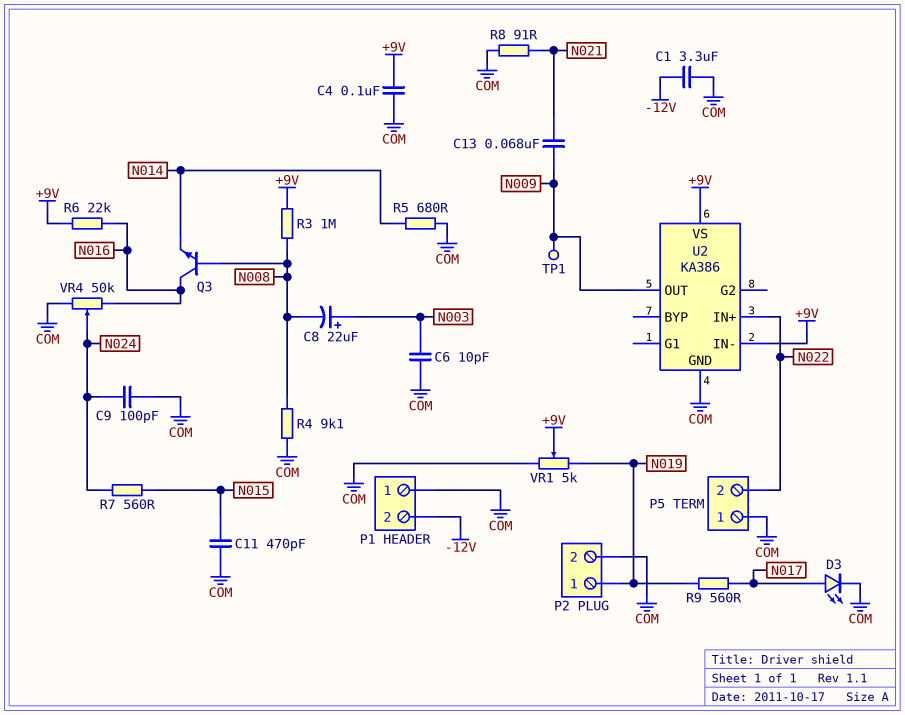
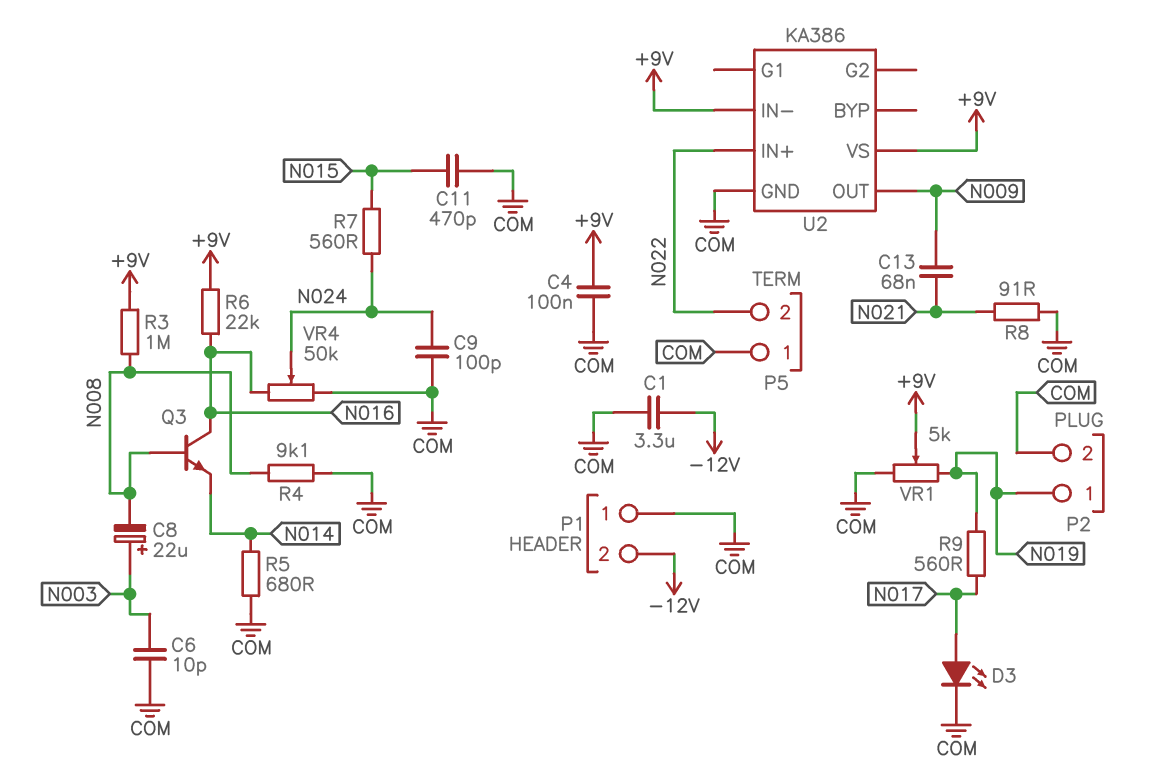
TP1: test point (N009) -> none

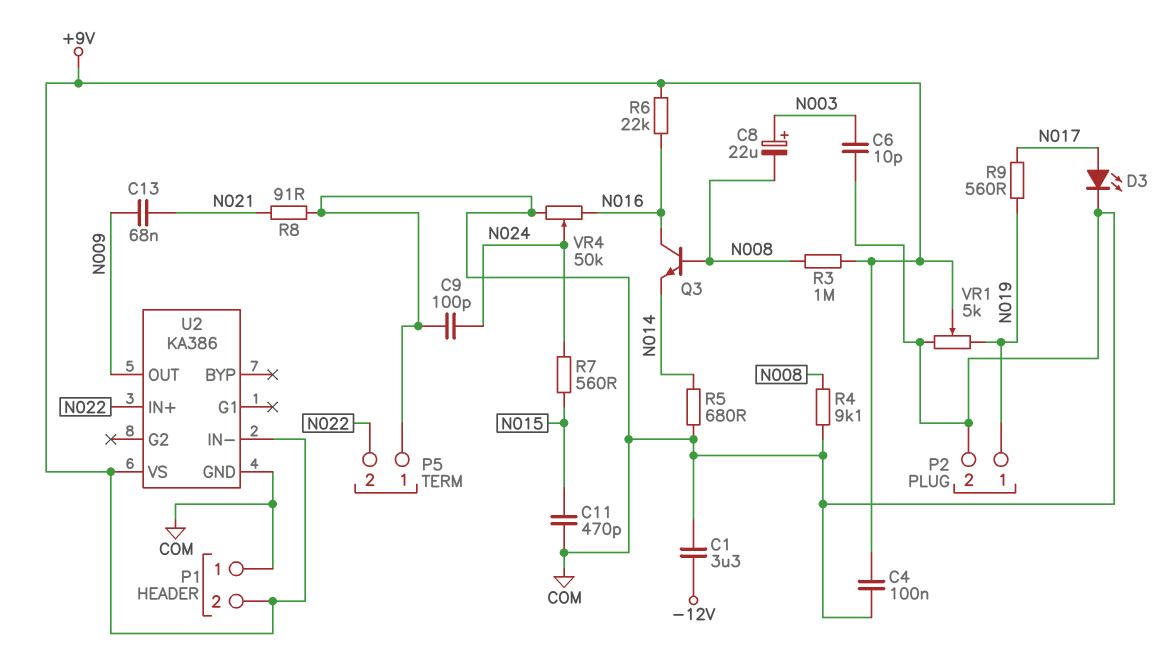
P1 pin 2: -12V -> +9V

